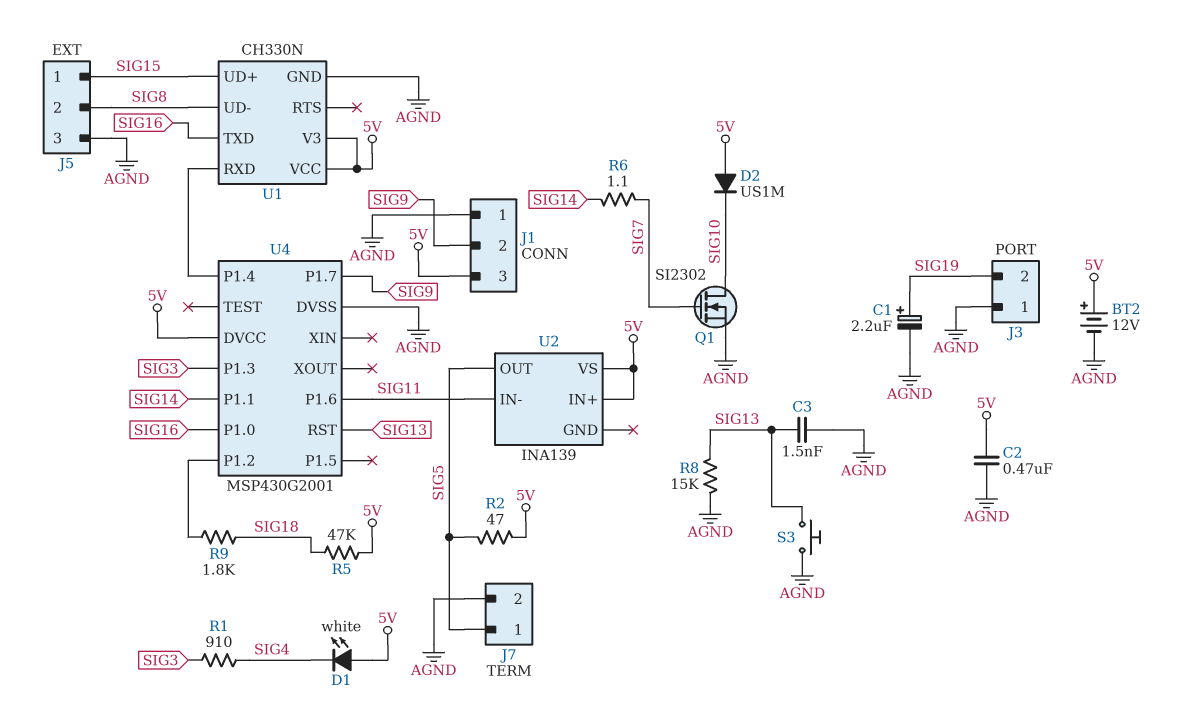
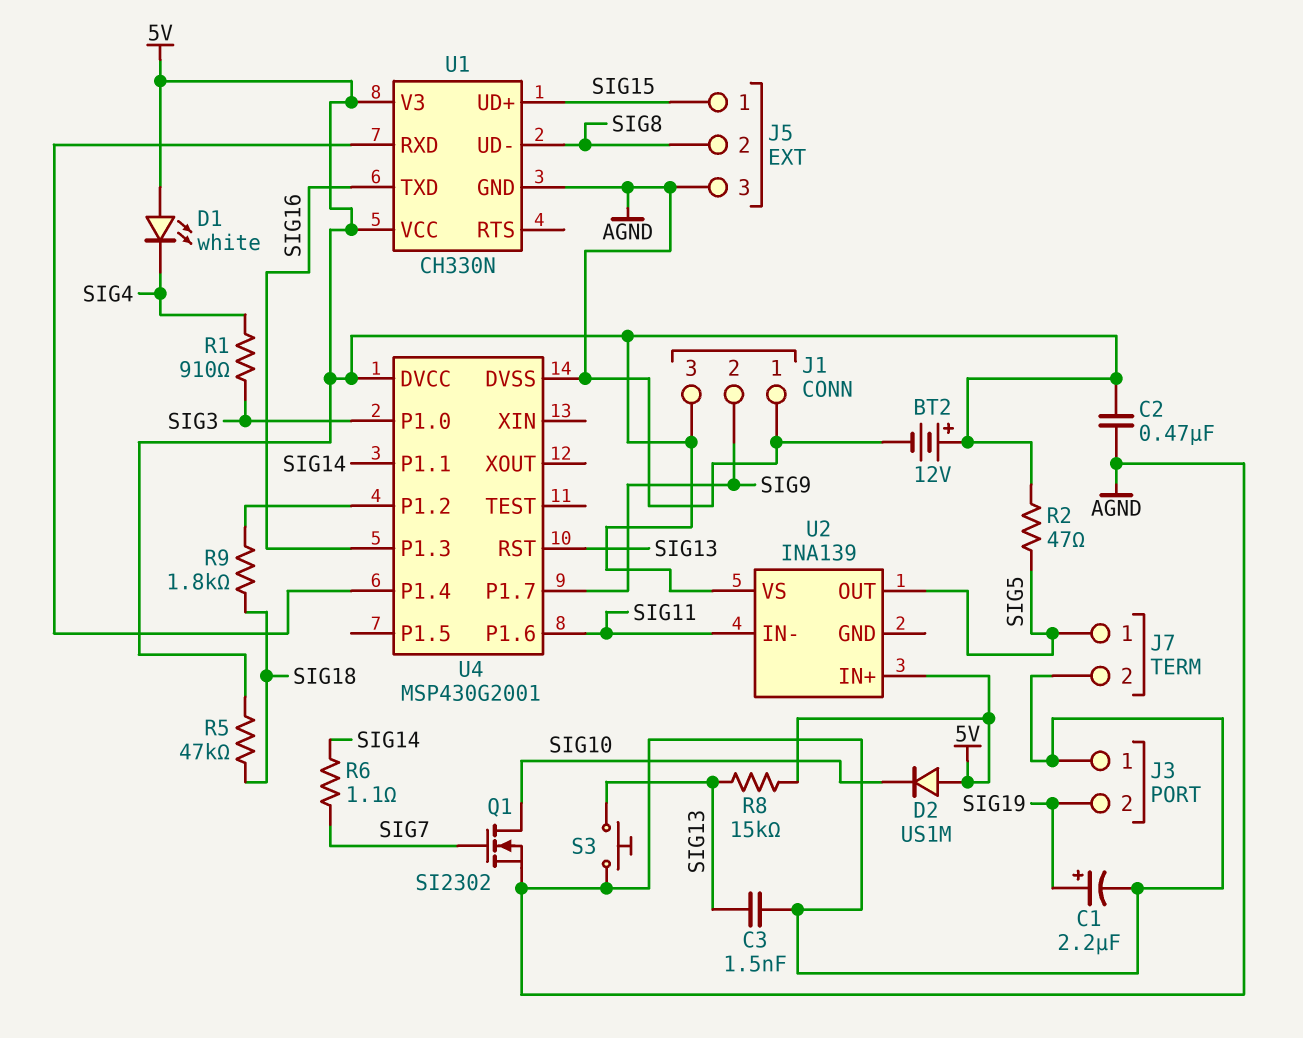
R8: 15k (AGND, SIG13) -> 15k (5V, SIG13)
U4 pin P1.0: SIG16 -> SIG3
U4 pin P1.3: SIG3 -> SIG16

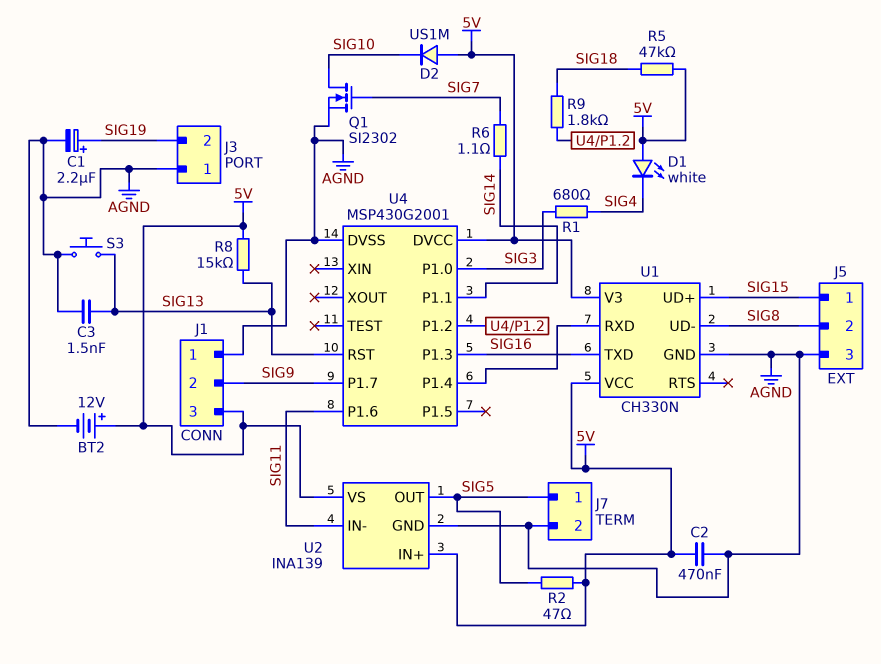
R1: 910 (SIG3, SIG4) -> 680 (SIG3, SIG4)
U2 pin GND: none -> AGND

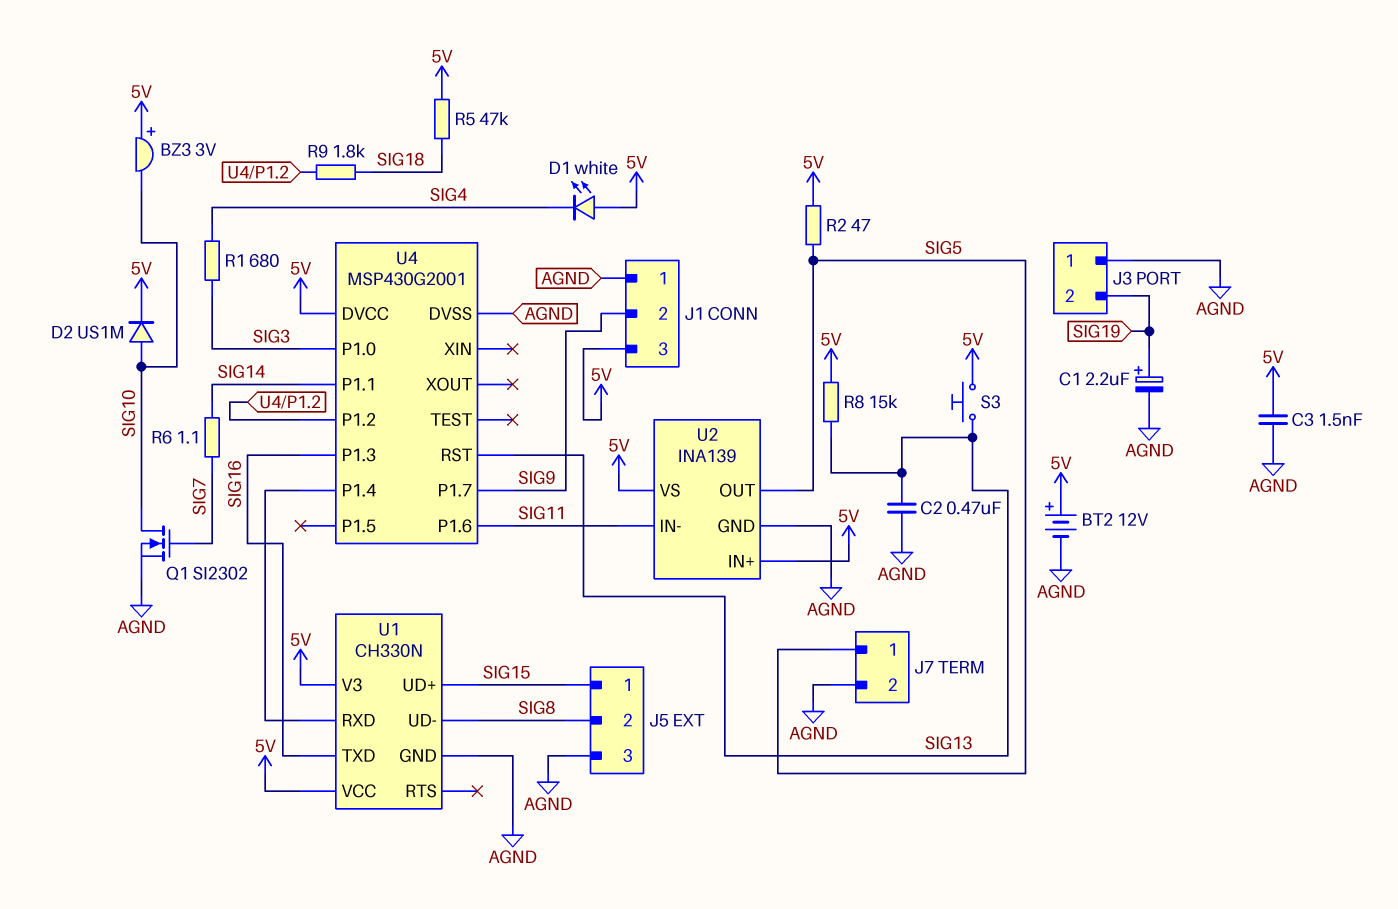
BZ3: none -> buzzer 3V (plus 5V, minus SIG10)
C2: 470nF (5V, AGND) -> 470nF (AGND, SIG13)
C3: 1.5nF (AGND, SIG13) -> 1.5nF (5V, AGND)
D2: diode US1M (A 5V, K SIG10) -> diode US1M (A SIG10, K 5V)
S3: button (AGND, SIG13) -> button (5V, SIG13)

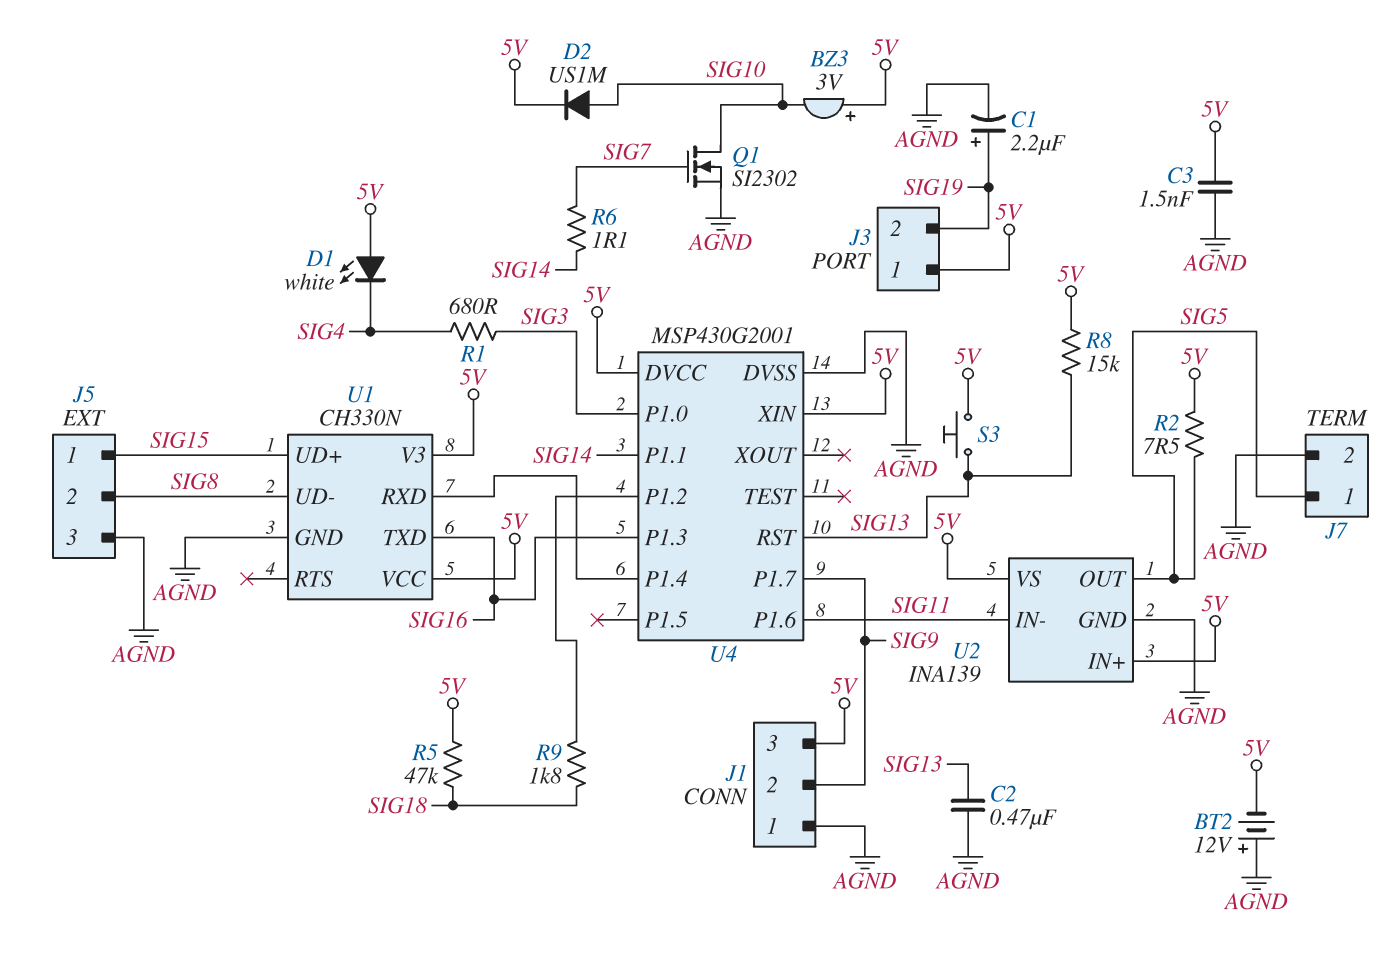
BT2: 12V (plus 5V, minus AGND) -> 12V (plus AGND, minus 5V)
J3 pin 1: AGND -> 5V
R2: 47 (5V, SIG5) -> 7.5 (5V, SIG5)
U4 pin XIN: none -> 5V

